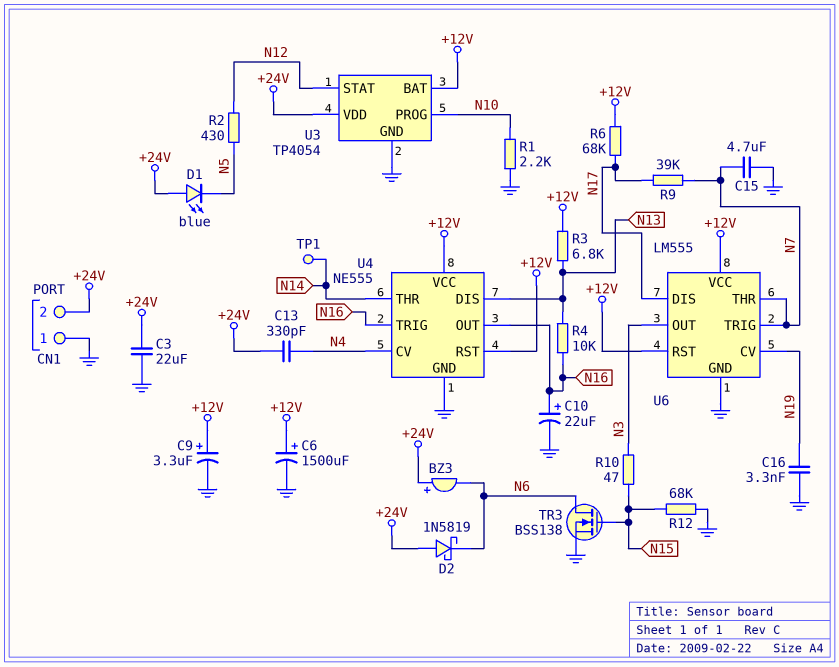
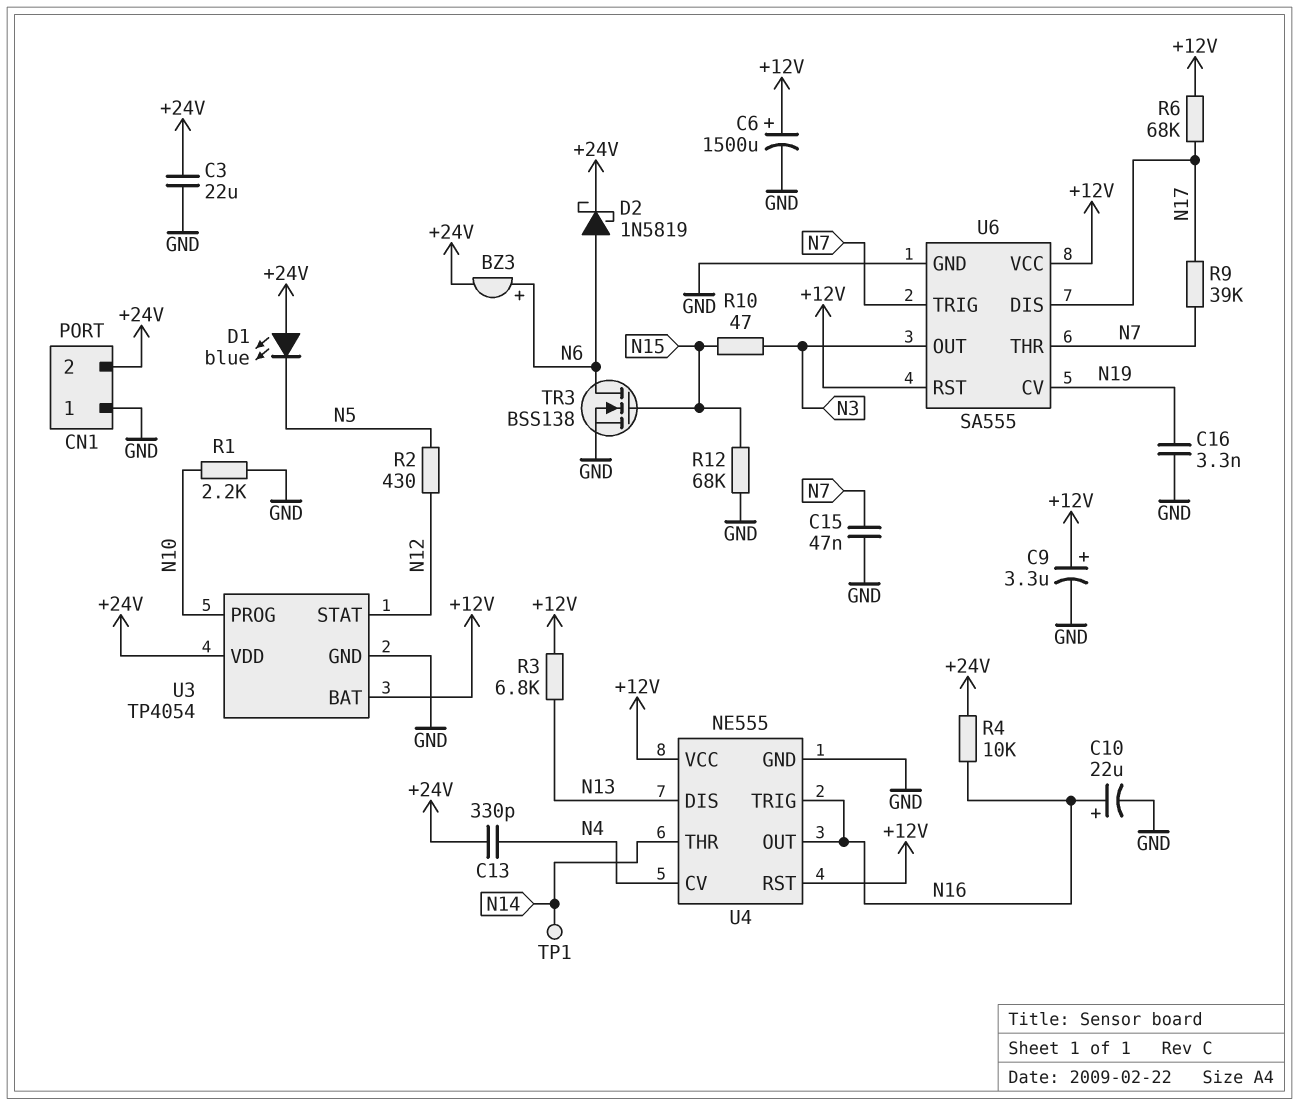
BZ3: buzzer (plus +24V, minus N6) -> buzzer (plus N6, minus +24V)
C15: 4.7uF (GND, N7) -> 47nF (GND, N7)
D2: schottky 1N5819 (A +24V, K N6) -> schottky 1N5819 (A N6, K +24V)
R4: 10k (N13, N16) -> 10k (+24V, N16)
U6: LM555 -> SA555

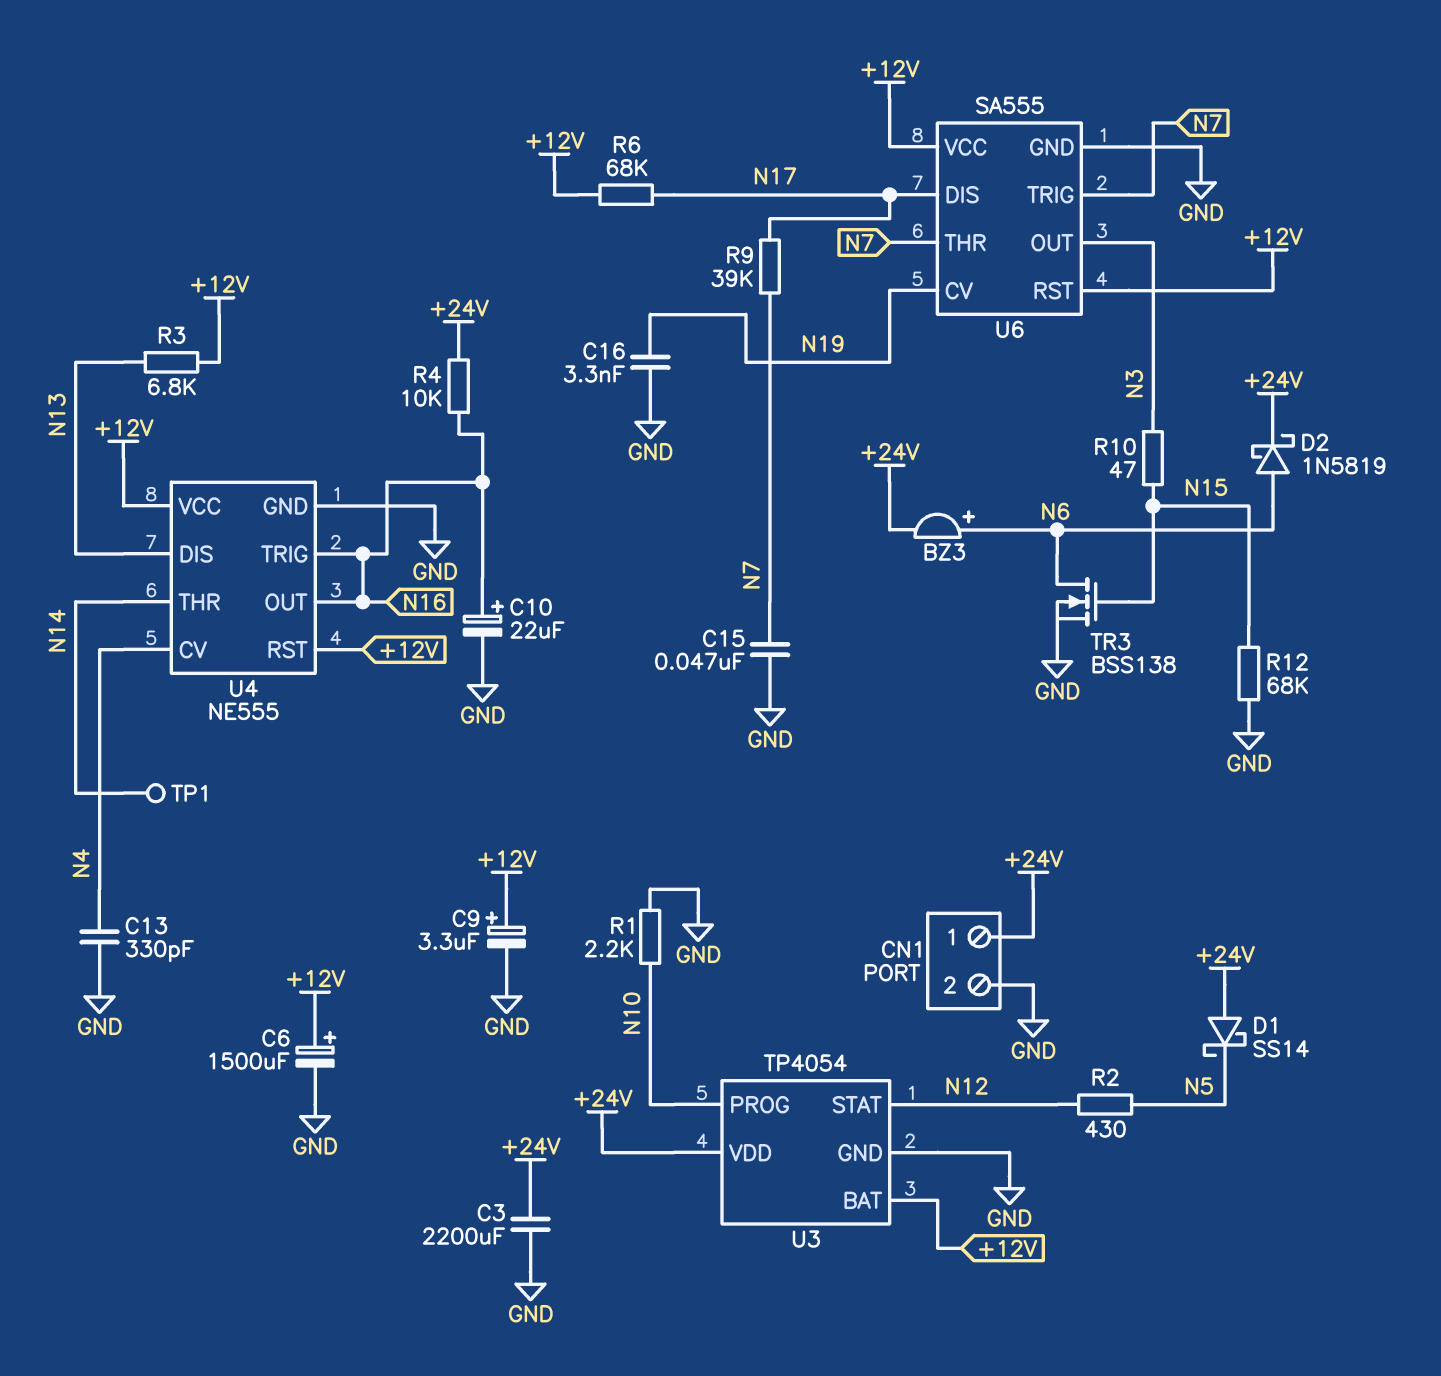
C3: 22uF (+24V, GND) -> 2200uF (+24V, GND)
C13: 330pF (+24V, N4) -> 330pF (GND, N4)
CN1 pin 1: GND -> +24V
CN1 pin 2: +24V -> GND
D1: LED blue (A +24V, K N5) -> schottky SS14 (A +24V, K N5)

